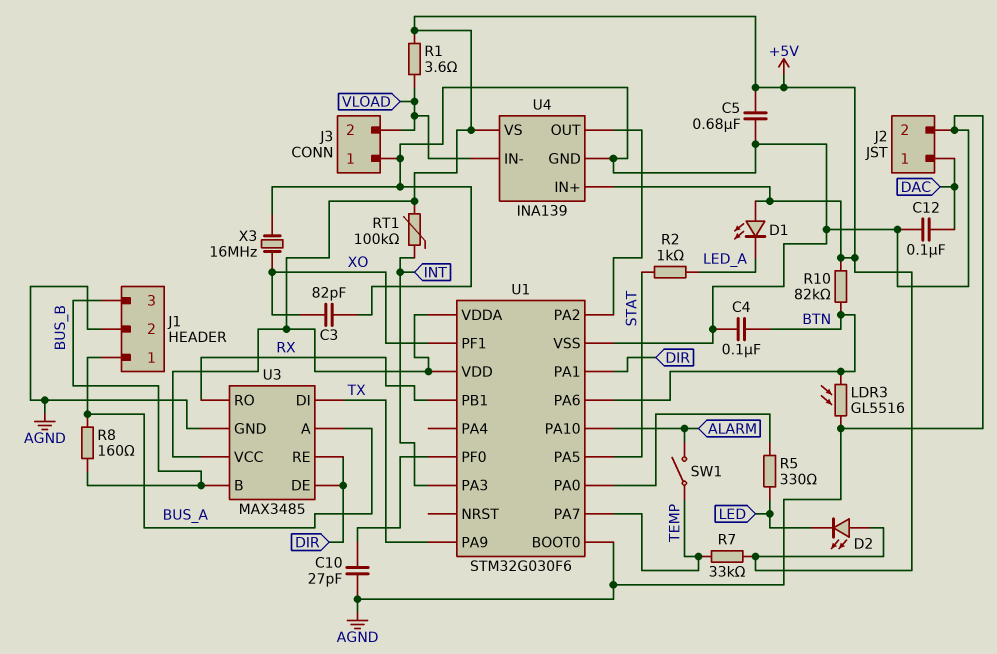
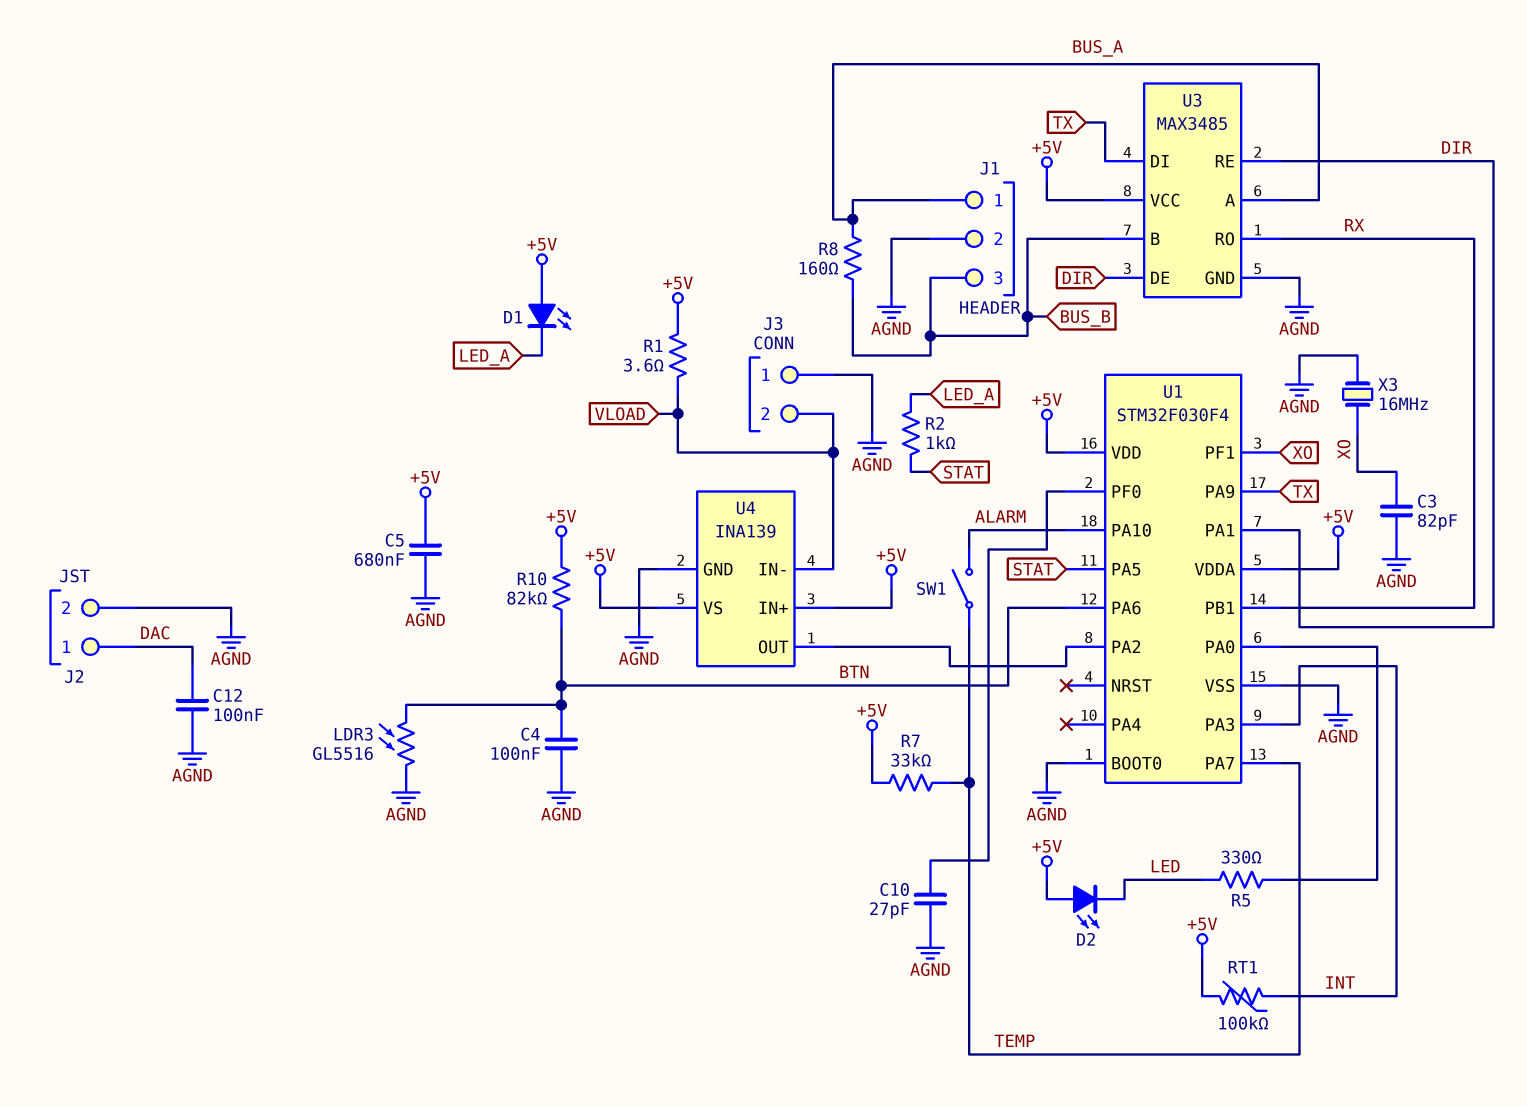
U1: STM32G030F6 -> STM32F030F4

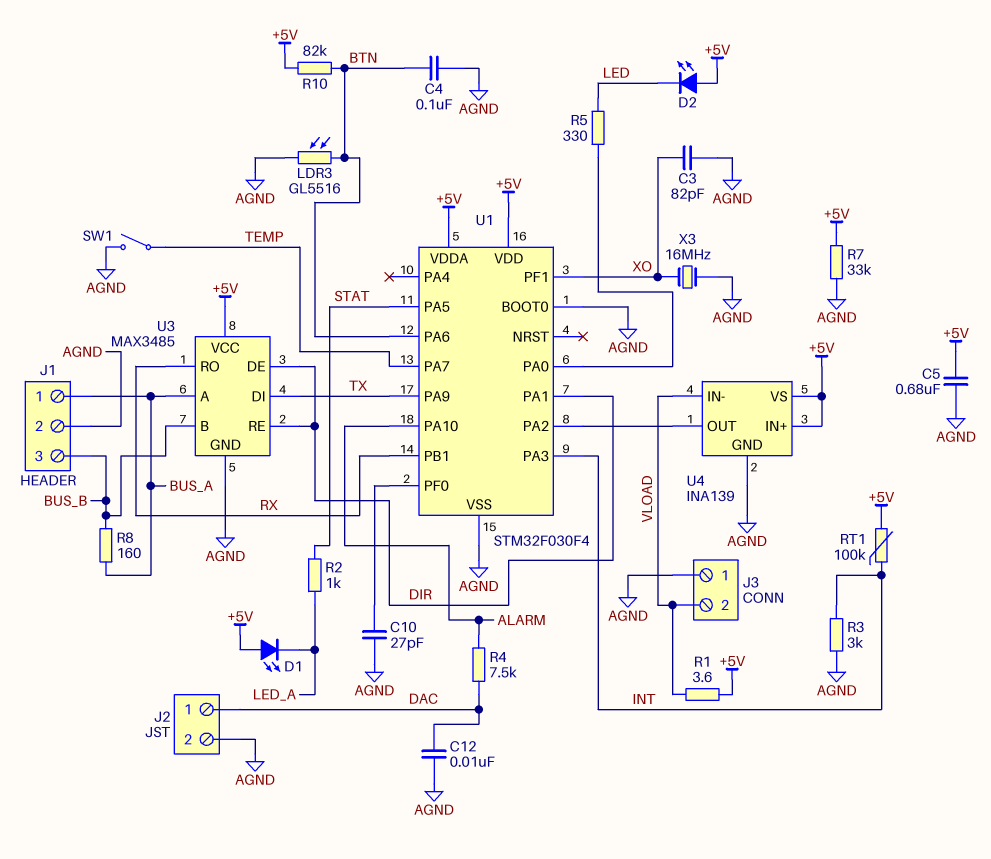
C12: 100nF (AGND, DAC) -> 10nF (AGND, DAC)
R3: none -> 3k (AGND, INT)
R4: none -> 7.5k (ALARM, DAC)
R7: 33k (+5V, TEMP) -> 33k (+5V, AGND)
SW1: switch (ALARM, TEMP) -> switch (AGND, TEMP)

